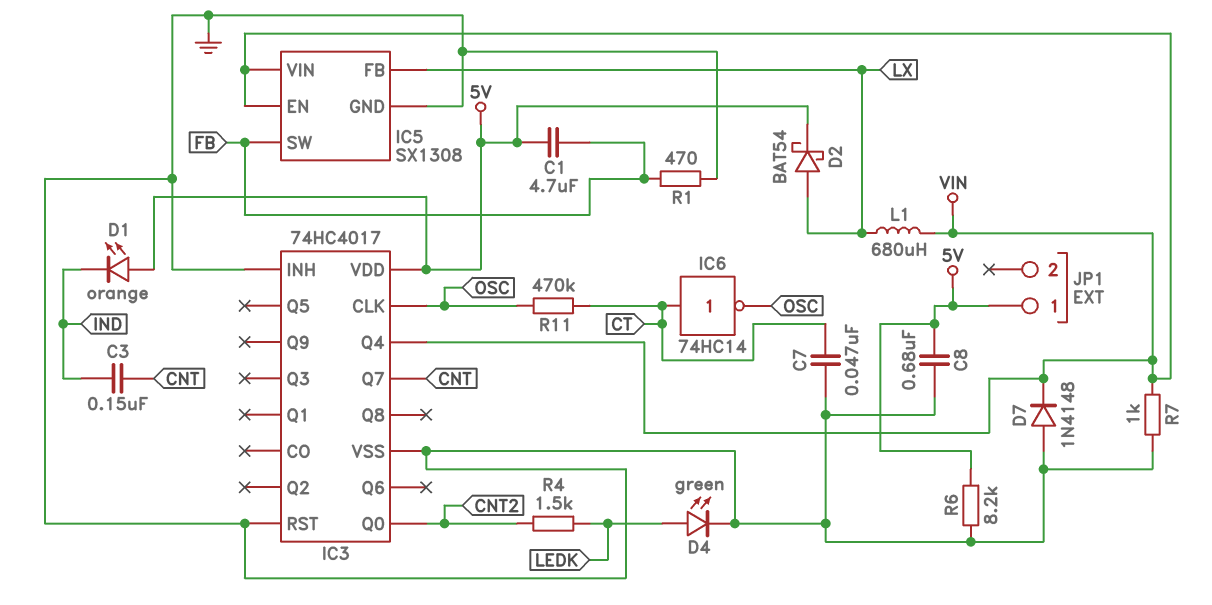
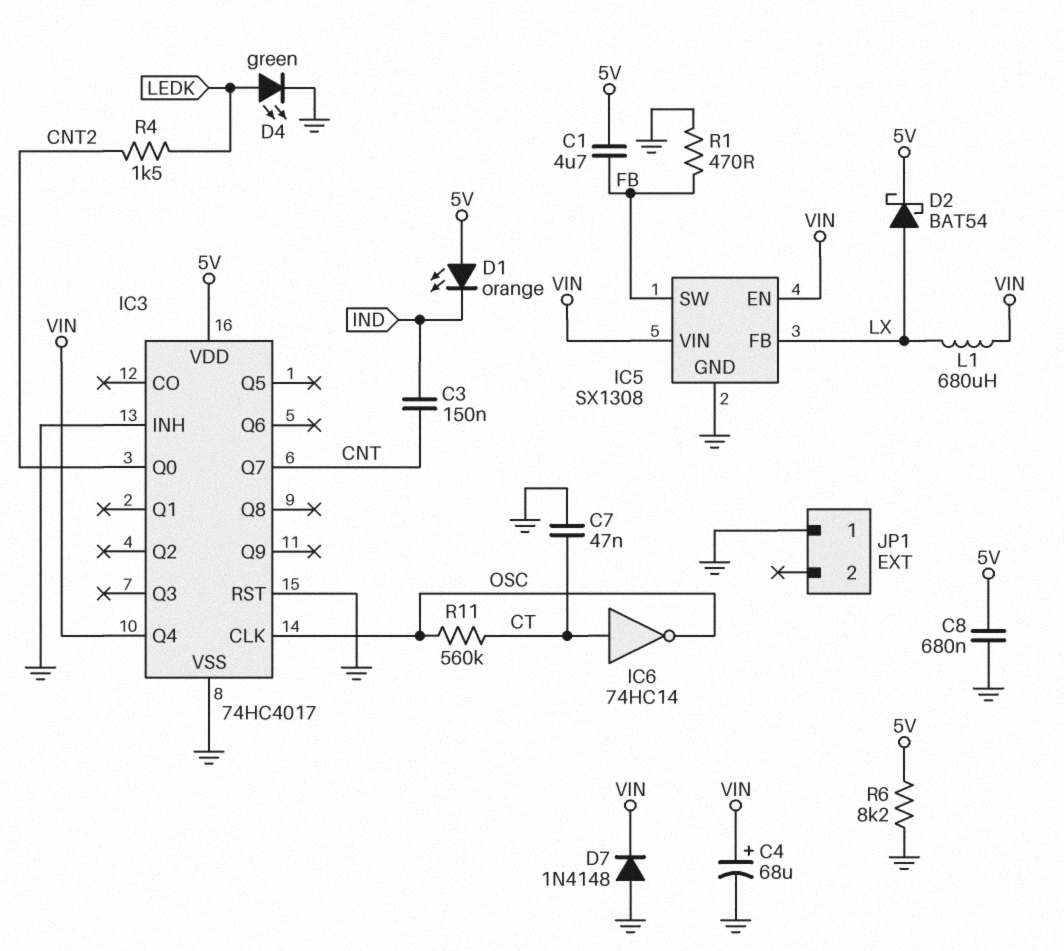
C4: none -> 68uF (plus VIN, minus GND)
JP1 pin 1: 5V -> GND
R7: 1k (GND, VIN) -> none
R11: 470k (CT, OSC) -> 560k (CT, OSC)

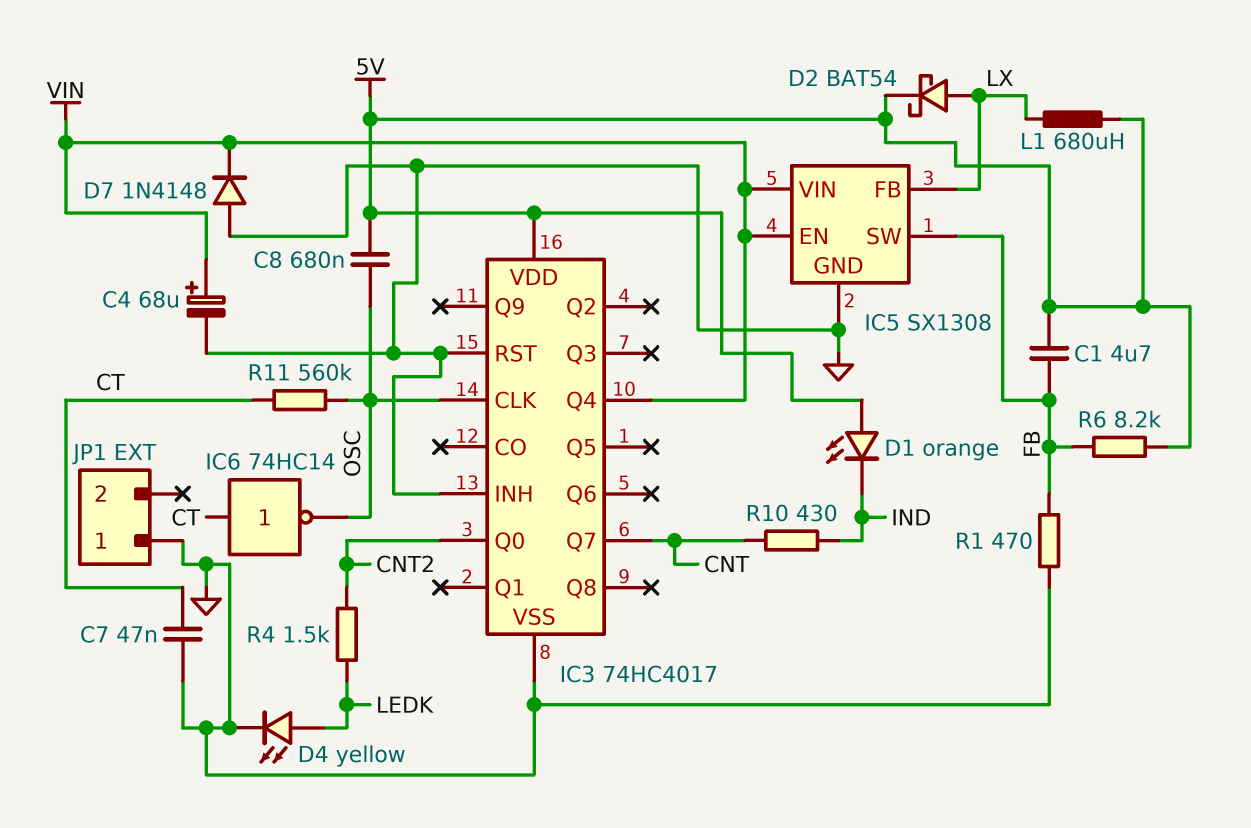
C3: 150nF (CNT, IND) -> none
C8: 680nF (5V, GND) -> 680nF (5V, OSC)
D4: LED green (A LEDK, K GND) -> LED yellow (A LEDK, K GND)
L1: 680uH (LX, VIN) -> 680uH (5V, LX)
R6: 8.2k (5V, GND) -> 8.2k (5V, FB)
R10: none -> 430 (CNT, IND)

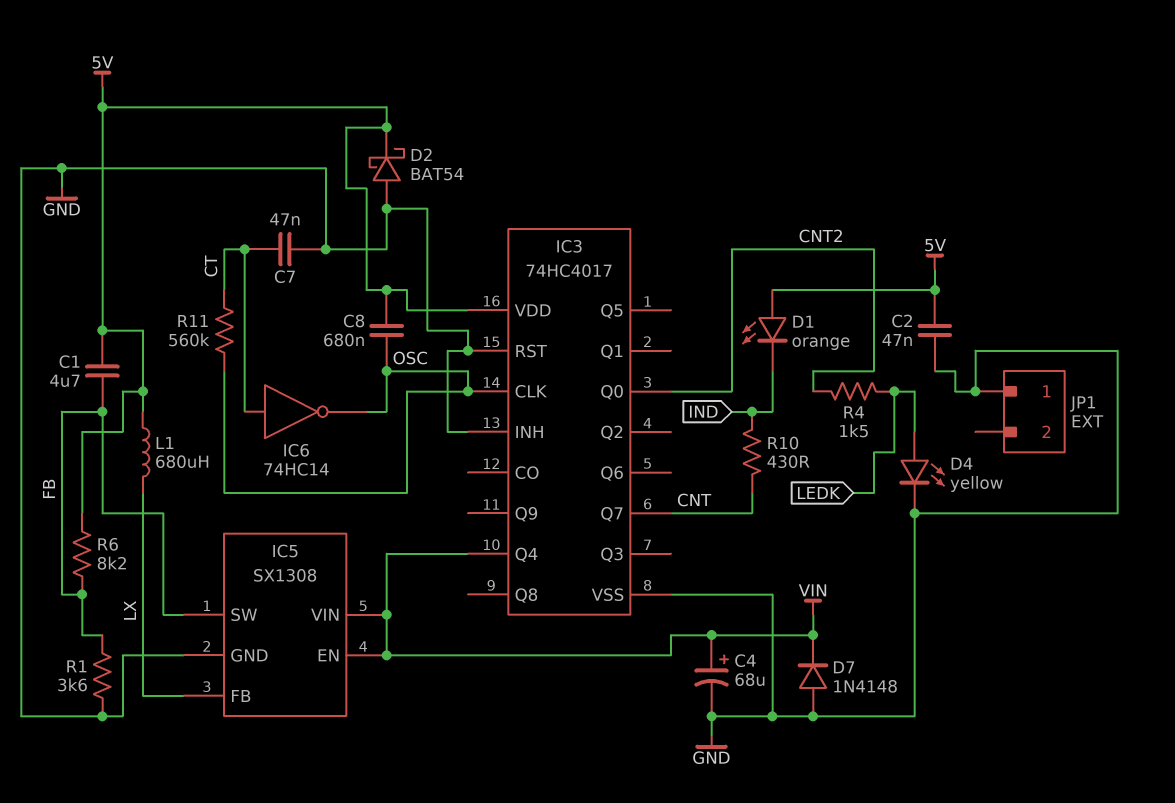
C2: none -> 47nF (5V, GND)
D2: schottky BAT54 (A LX, K 5V) -> schottky BAT54 (A GND, K 5V)
R1: 470 (FB, GND) -> 3.6k (FB, GND)

